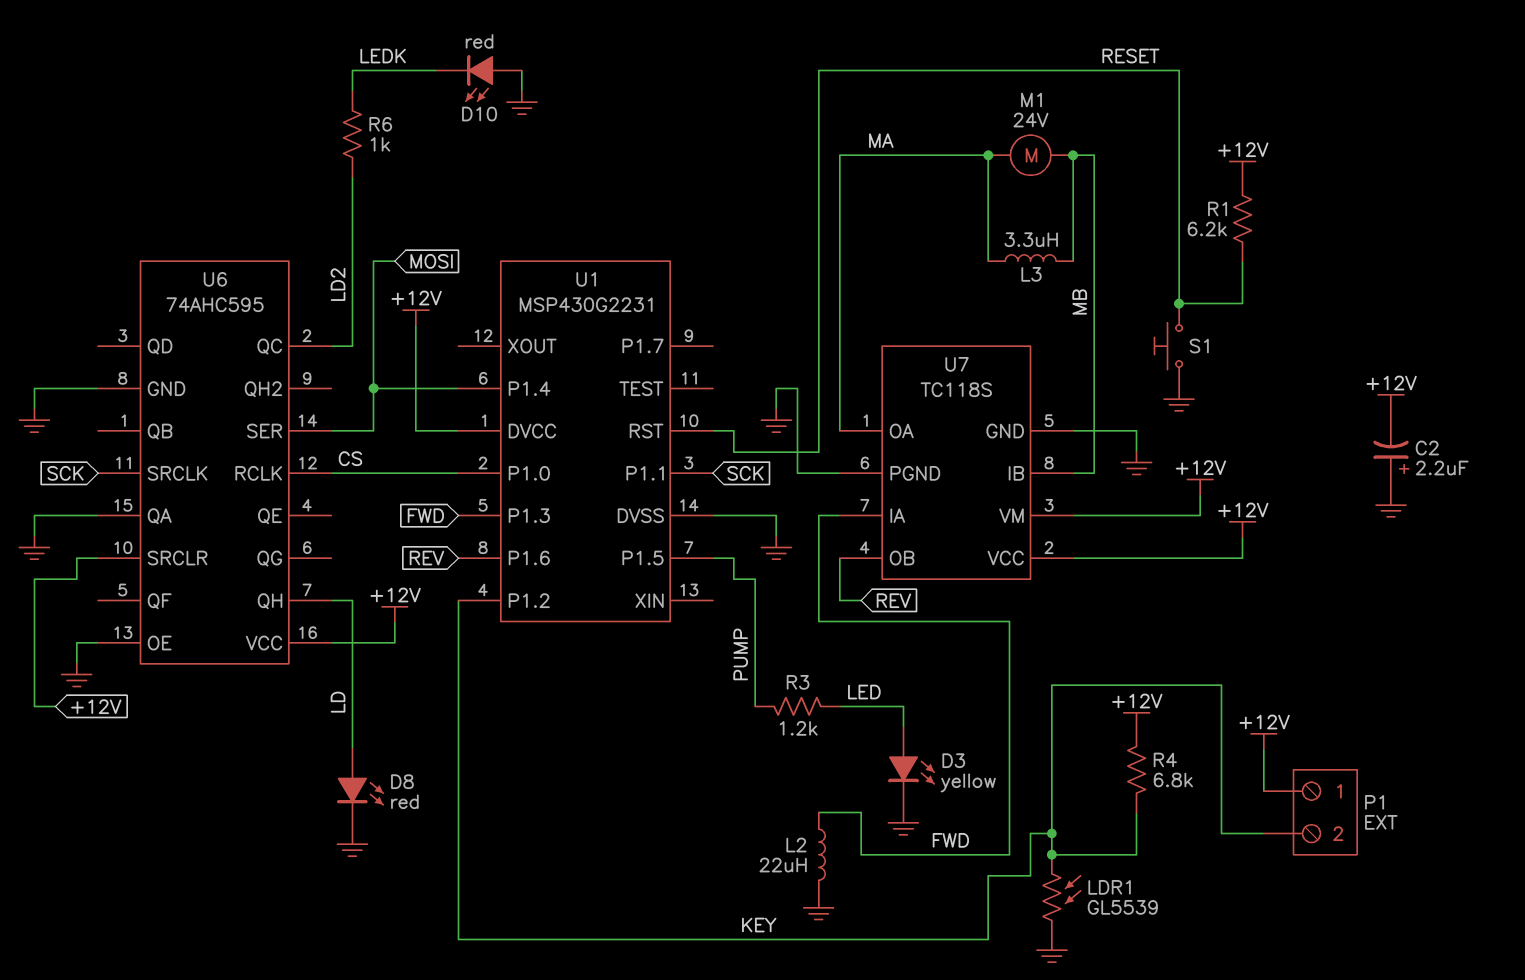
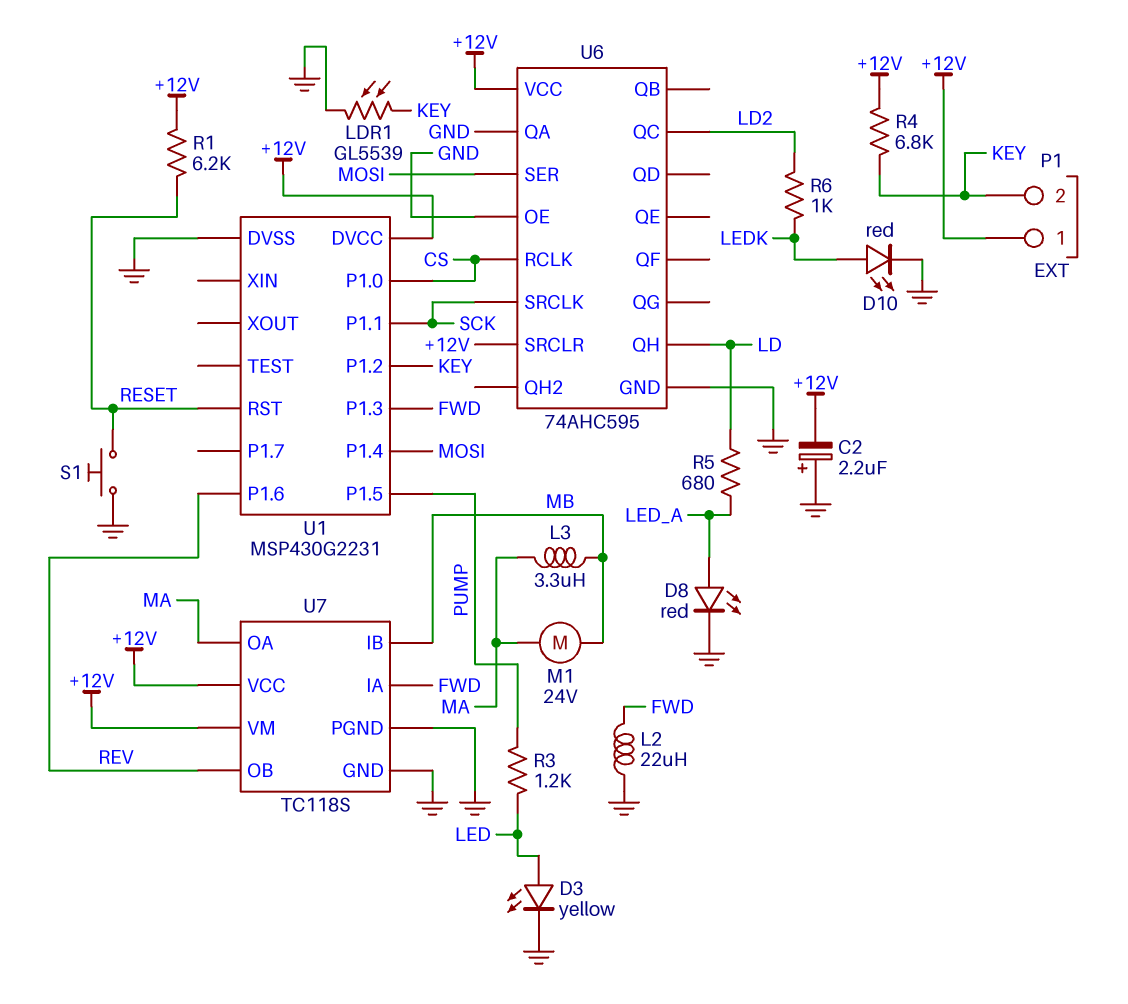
D8: LED red (A LD, K GND) -> LED red (A LED_A, K GND)
D10: LED red (A GND, K LEDK) -> LED red (A LEDK, K GND)
R5: none -> 680 (LD, LED_A)

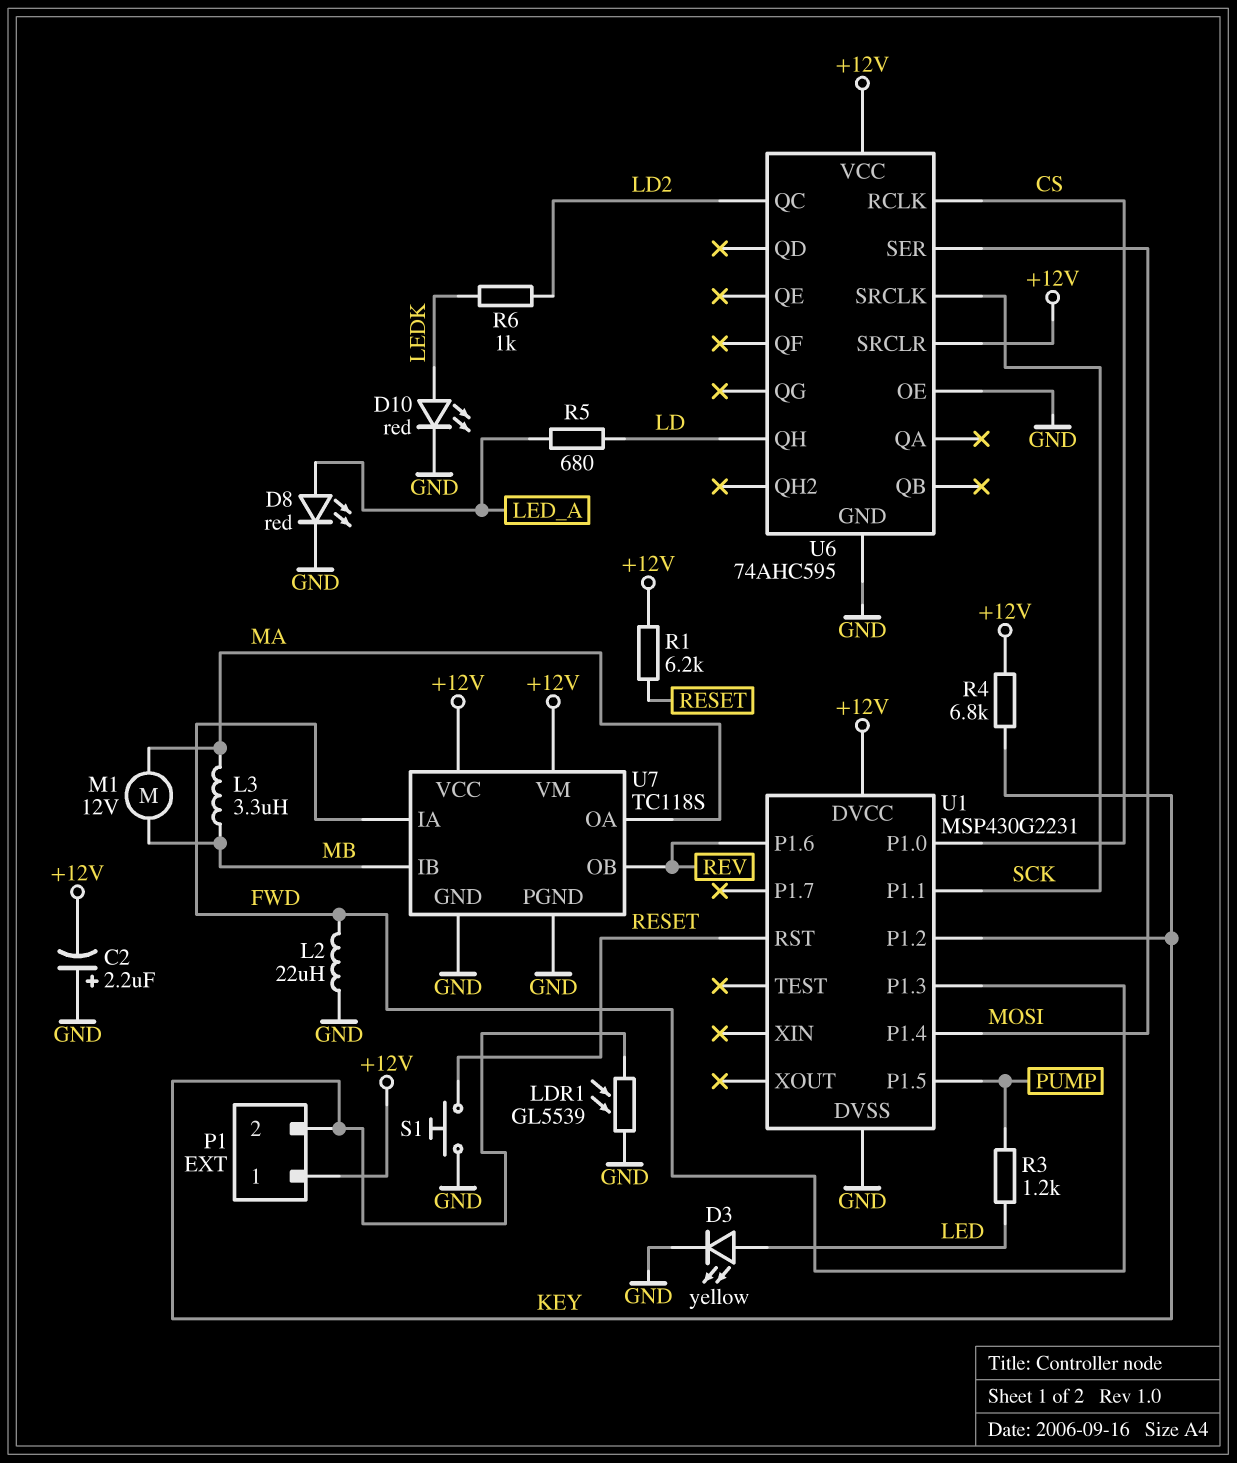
M1: motor 24V (MA, MB) -> motor 12V (MA, MB)
U6 pin QA: GND -> none

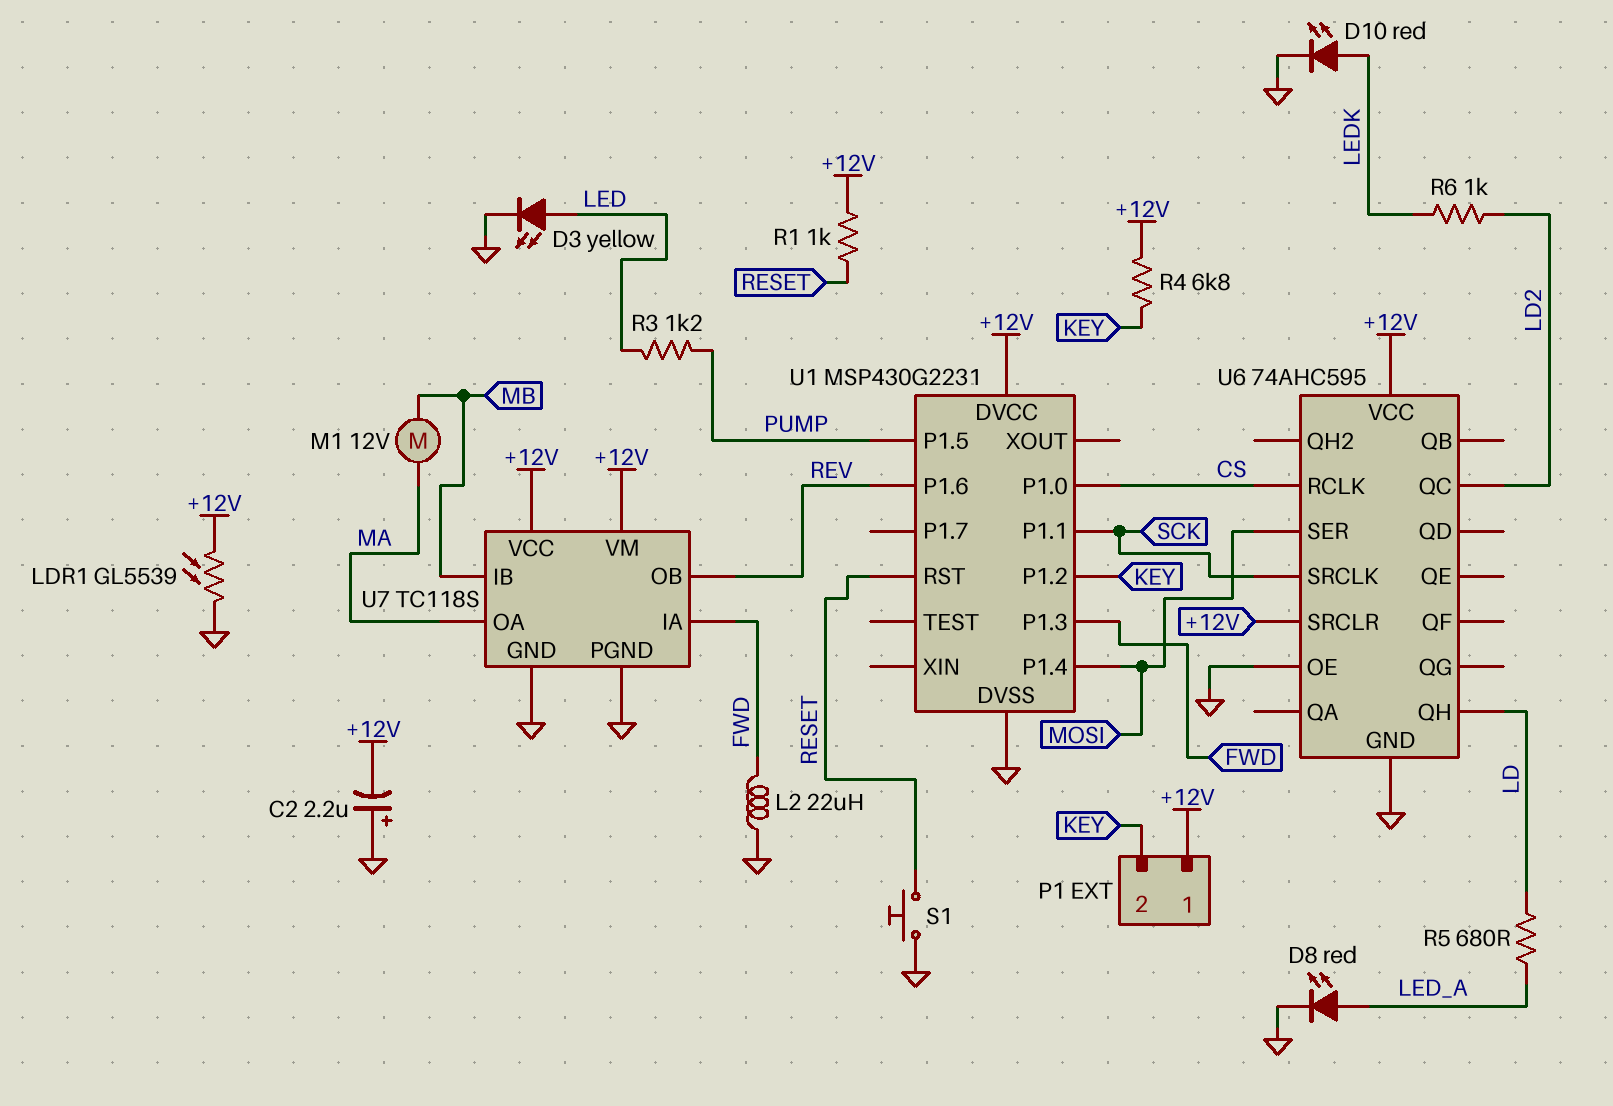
L3: 3.3uH (MA, MB) -> none
LDR1: GL5539 (GND, KEY) -> GL5539 (+12V, GND)
R1: 6.2k (+12V, RESET) -> 1k (+12V, RESET)

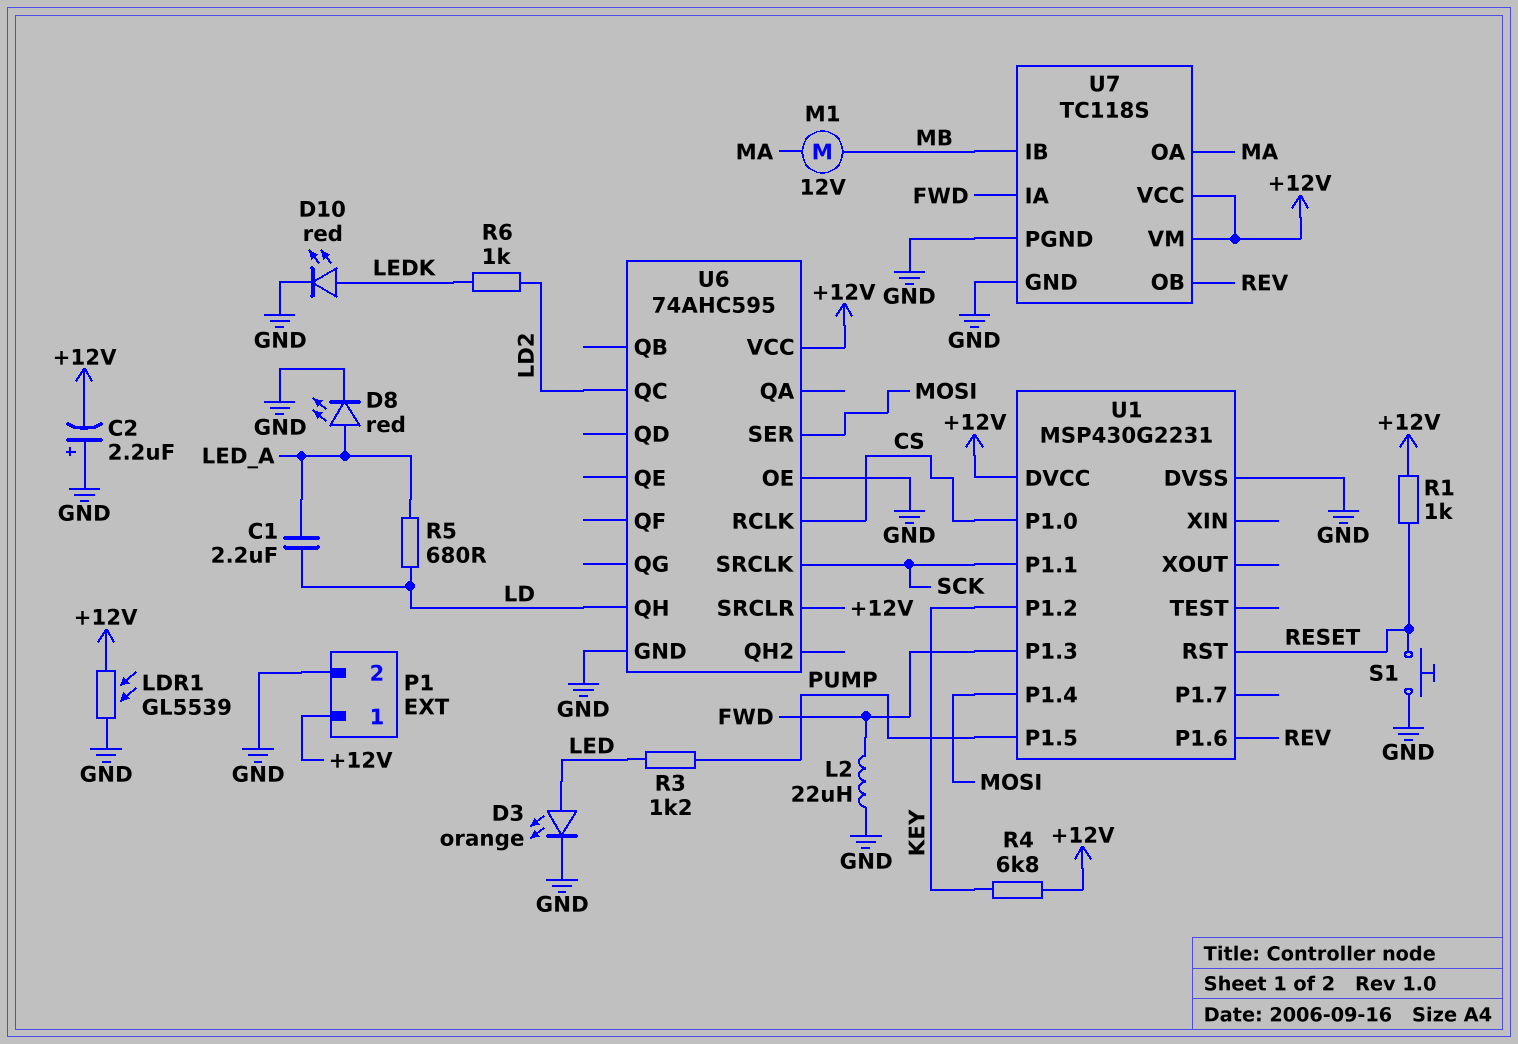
C1: none -> 2.2uF (LD, LED_A)
D3: LED yellow (A LED, K GND) -> LED orange (A LED, K GND)
P1 pin 2: KEY -> GND

